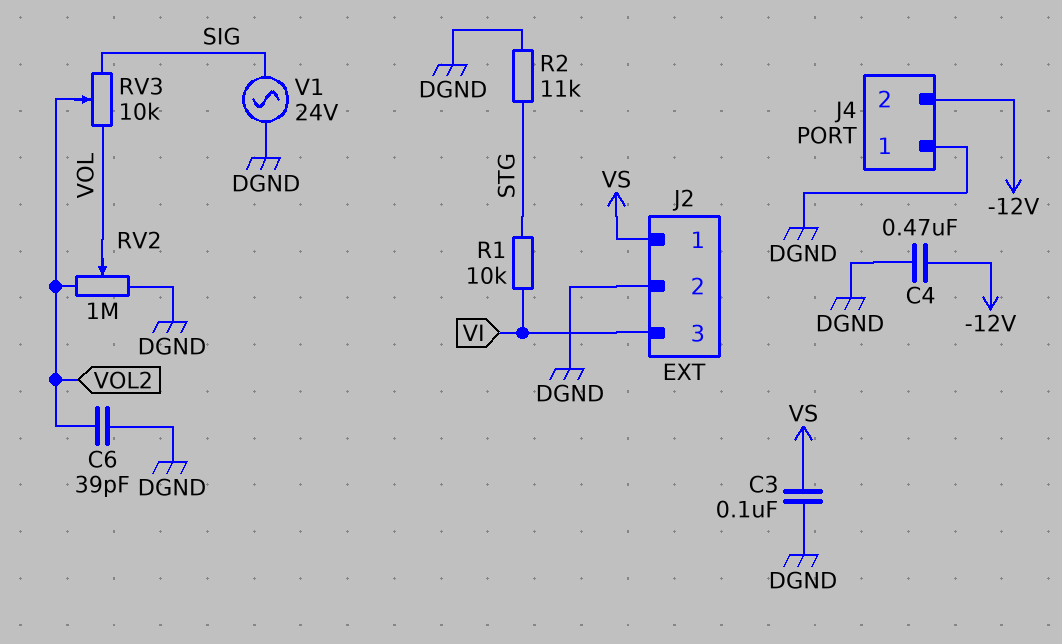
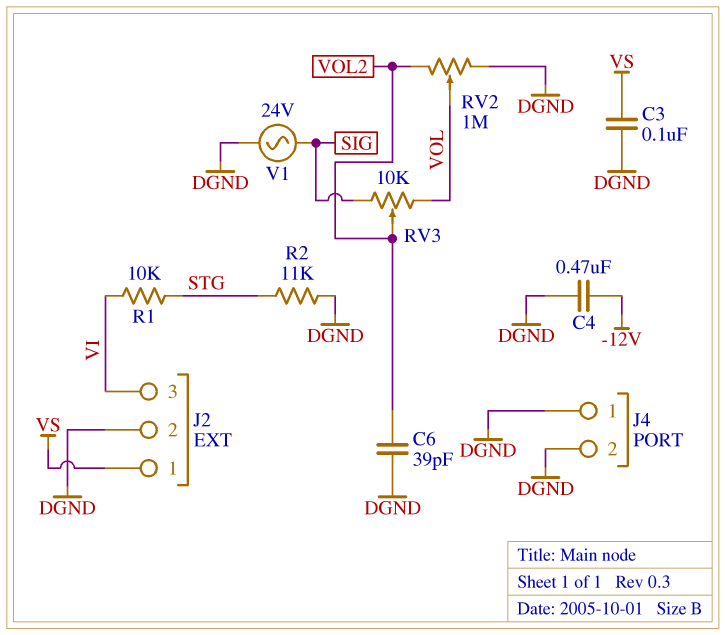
J4 pin 2: -12V -> DGND

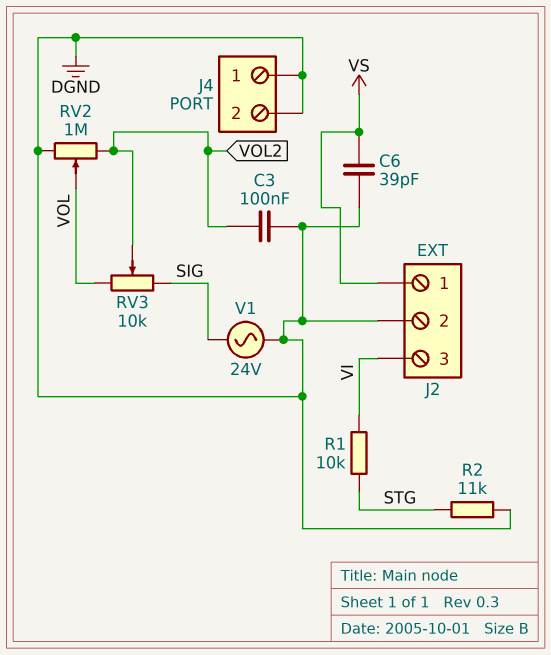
C3: 100nF (DGND, VS) -> 100nF (DGND, VOL2)
C4: 470nF (-12V, DGND) -> none
C6: 39pF (DGND, VOL2) -> 39pF (DGND, VS)

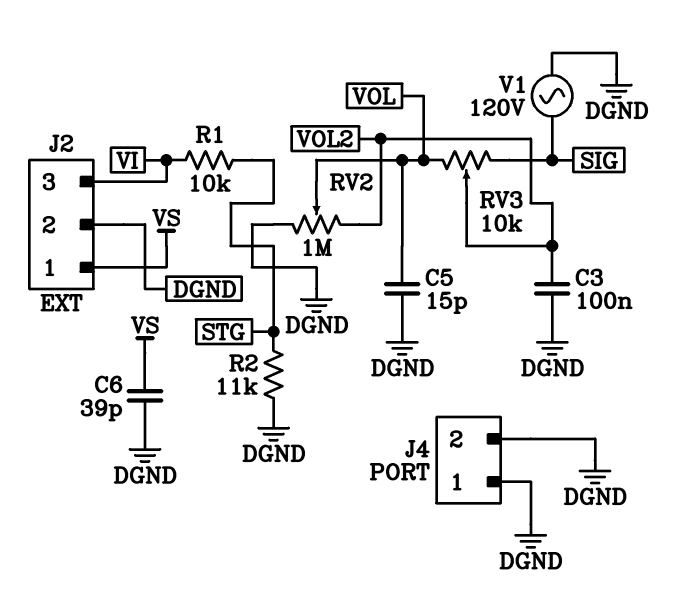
C5: none -> 15pF (DGND, VOL)
V1: AC 24V (DGND, SIG) -> AC 120V (DGND, SIG)

